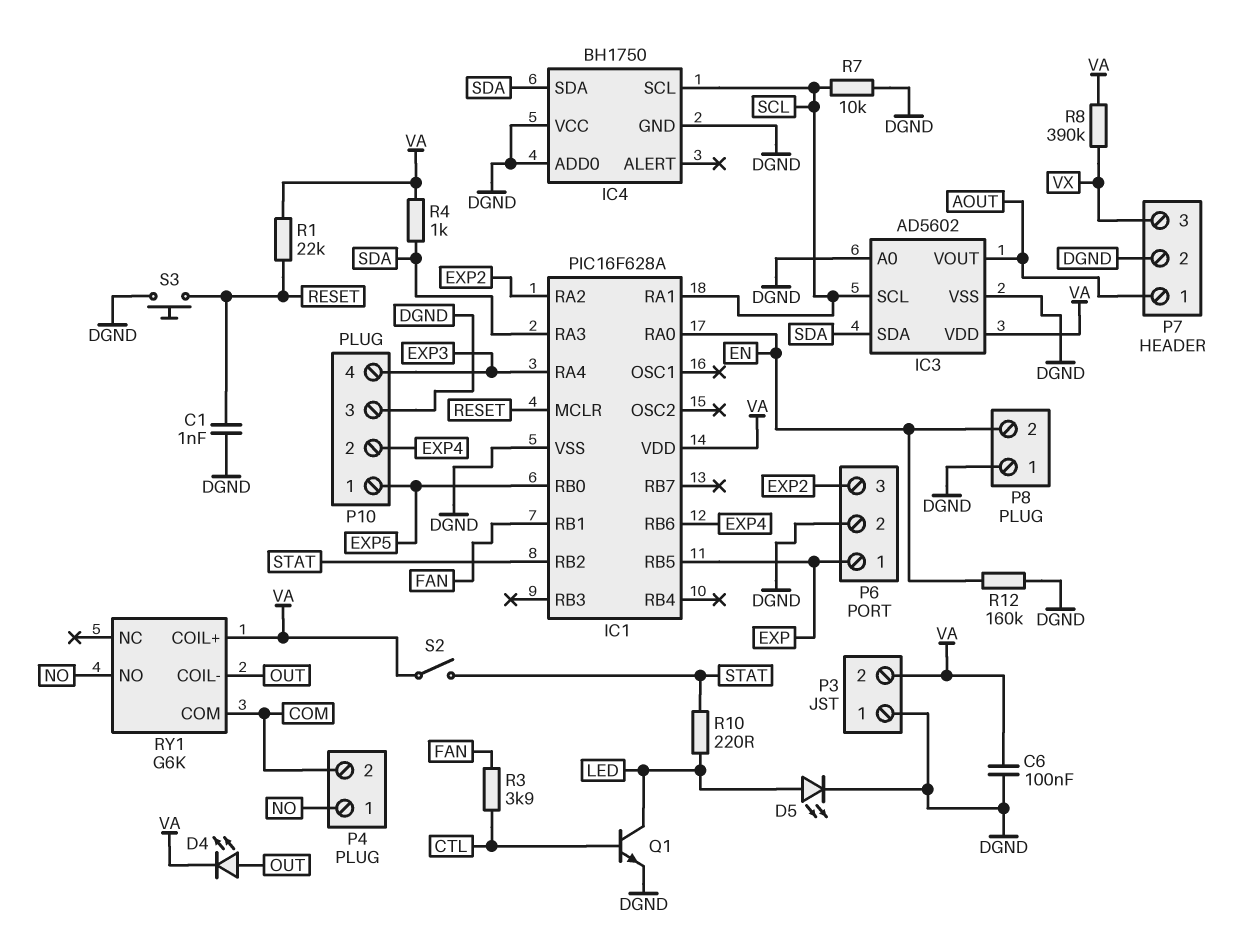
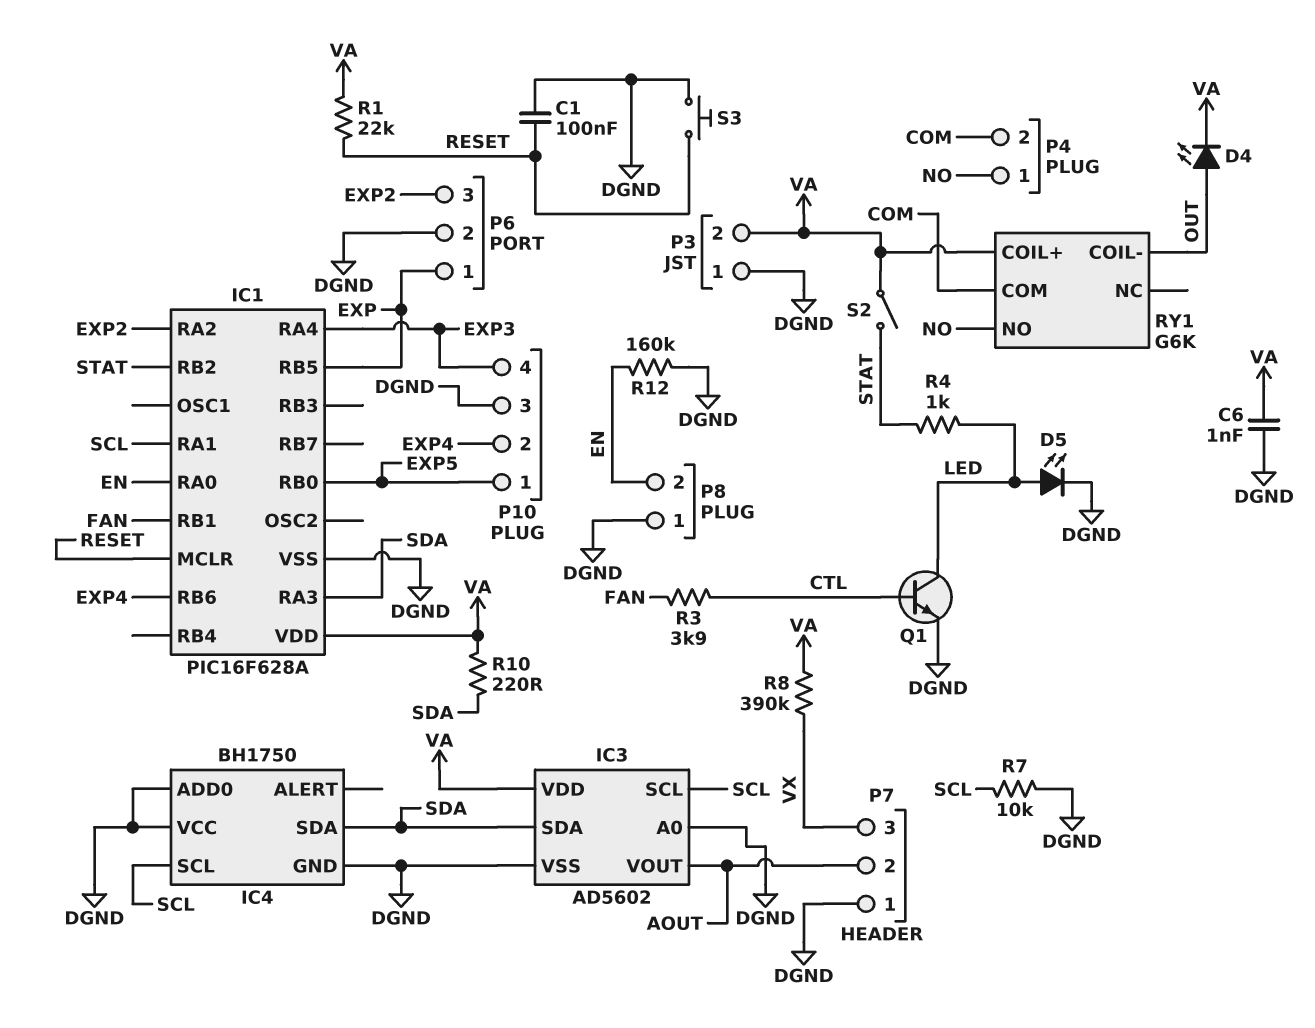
C1: 1nF (DGND, RESET) -> 100nF (DGND, RESET)
C6: 100nF (DGND, VA) -> 1nF (DGND, VA)
P7 pin 1: AOUT -> DGND
P7 pin 2: DGND -> AOUT
R4: 1k (SDA, VA) -> 1k (LED, STAT)
R10: 220 (LED, STAT) -> 220 (SDA, VA)

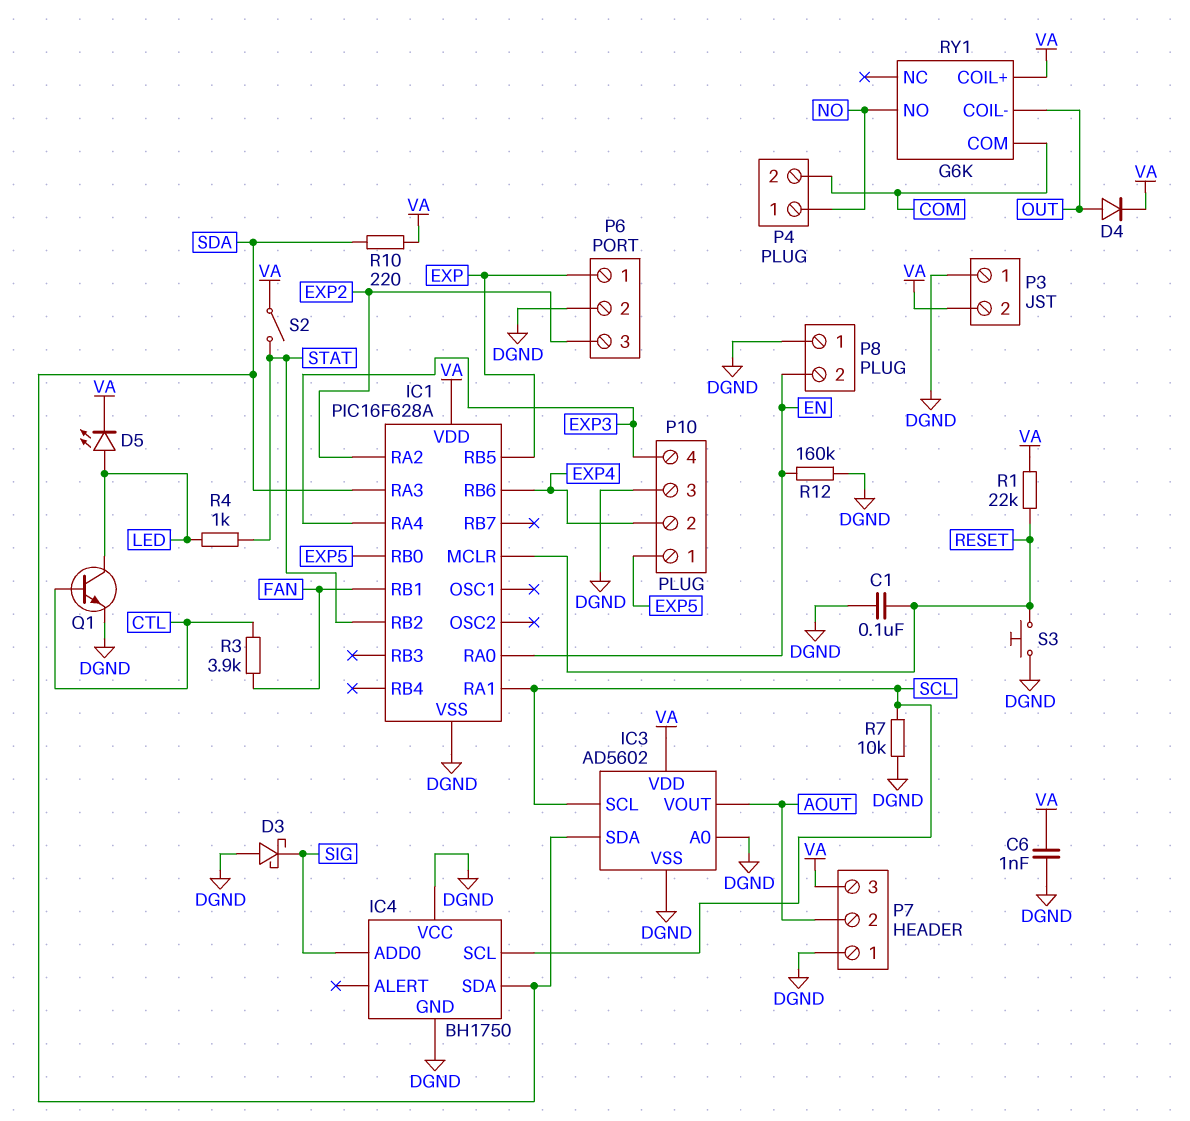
D3: none -> schottky (A DGND, K SIG)
D4: LED (A OUT, K VA) -> diode (A OUT, K VA)
D5: LED (A LED, K DGND) -> LED (A LED, K VA)
IC4 pin ADD0: DGND -> SIG
P7 pin 3: VX -> VA
R8: 390k (VA, VX) -> none

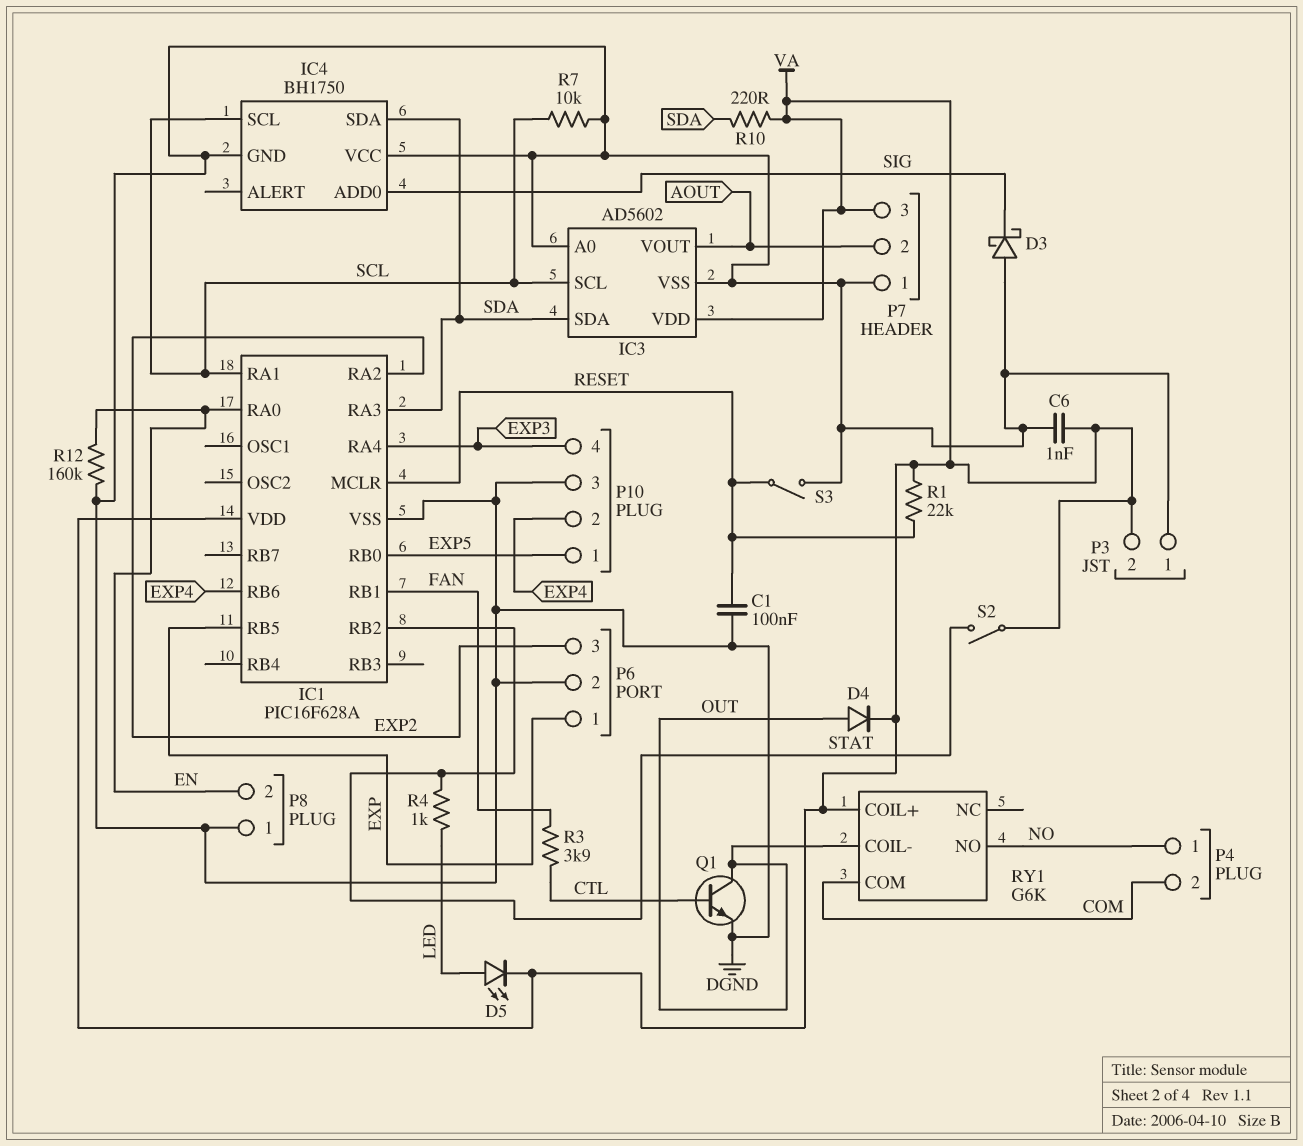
Q1: NPN (B CTL, C LED, E DGND) -> NPN (B CTL, C OUT, E DGND)
S3: button (DGND, RESET) -> switch (DGND, RESET)

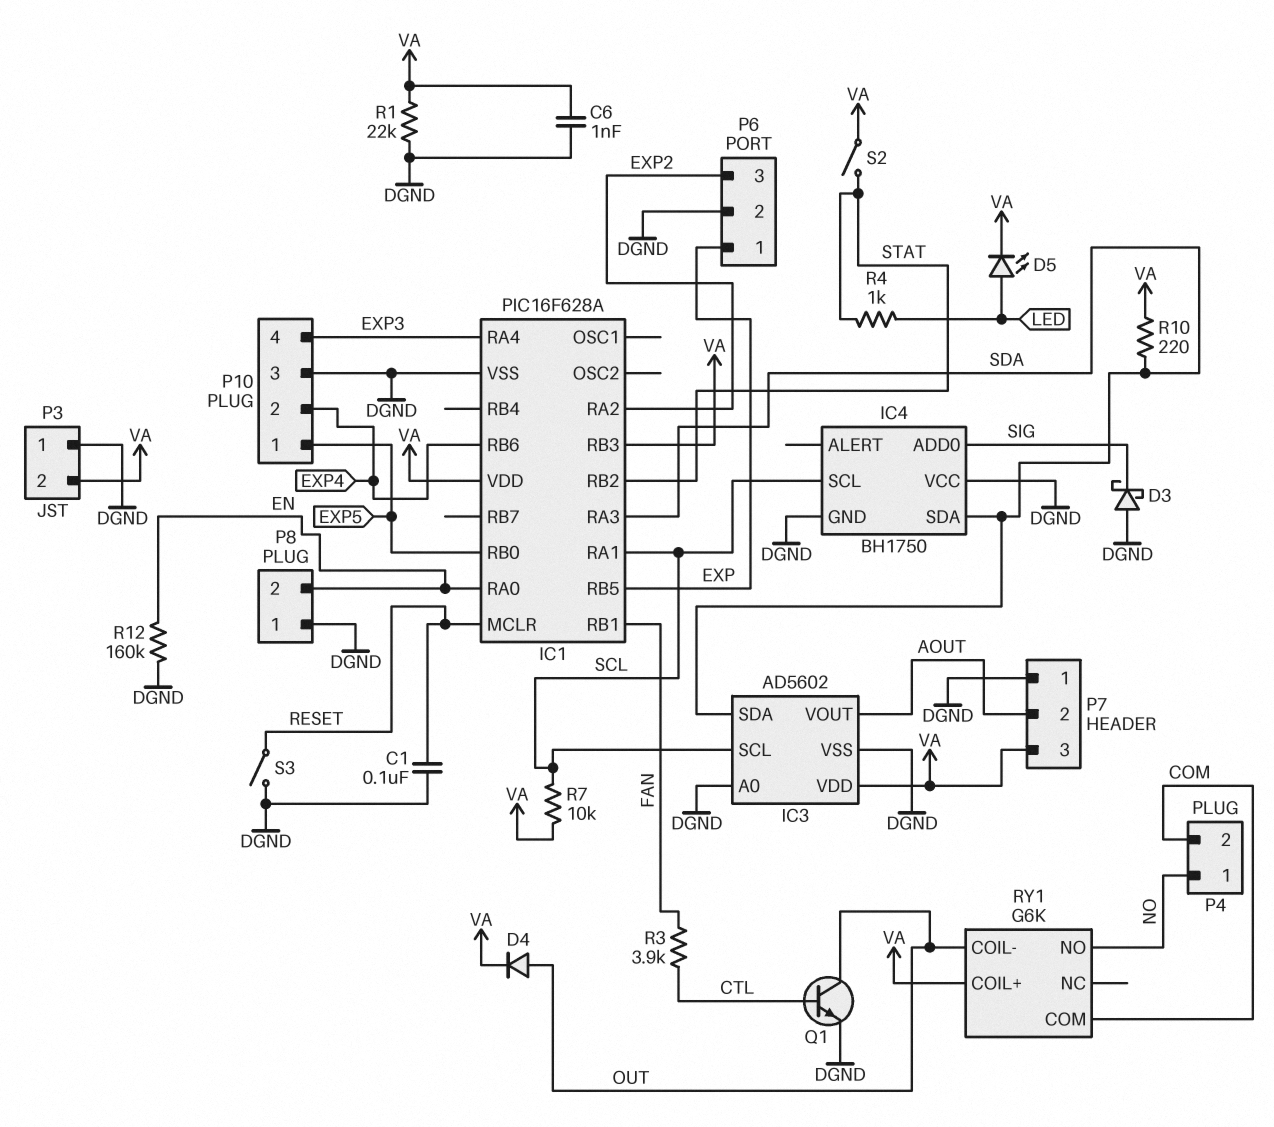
IC1 pin RB3: none -> VA
R1: 22k (RESET, VA) -> 22k (DGND, VA)
R7: 10k (DGND, SCL) -> 10k (SCL, VA)

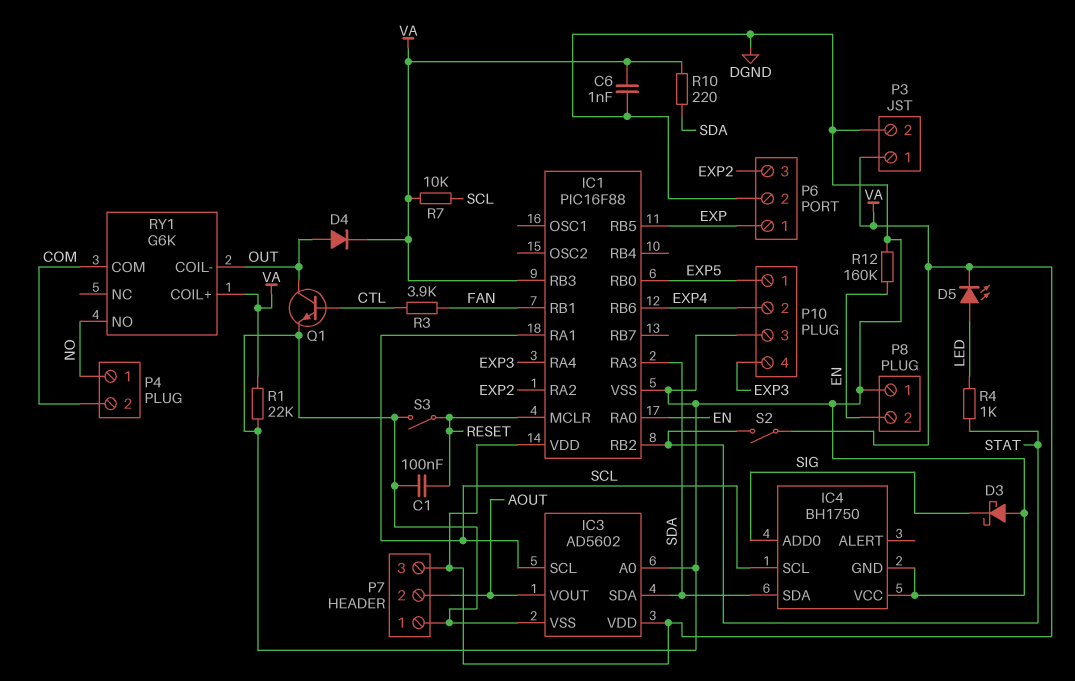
IC1: PIC16F628A -> PIC16F88
P3 pin 1: DGND -> VA
P3 pin 2: VA -> DGND

